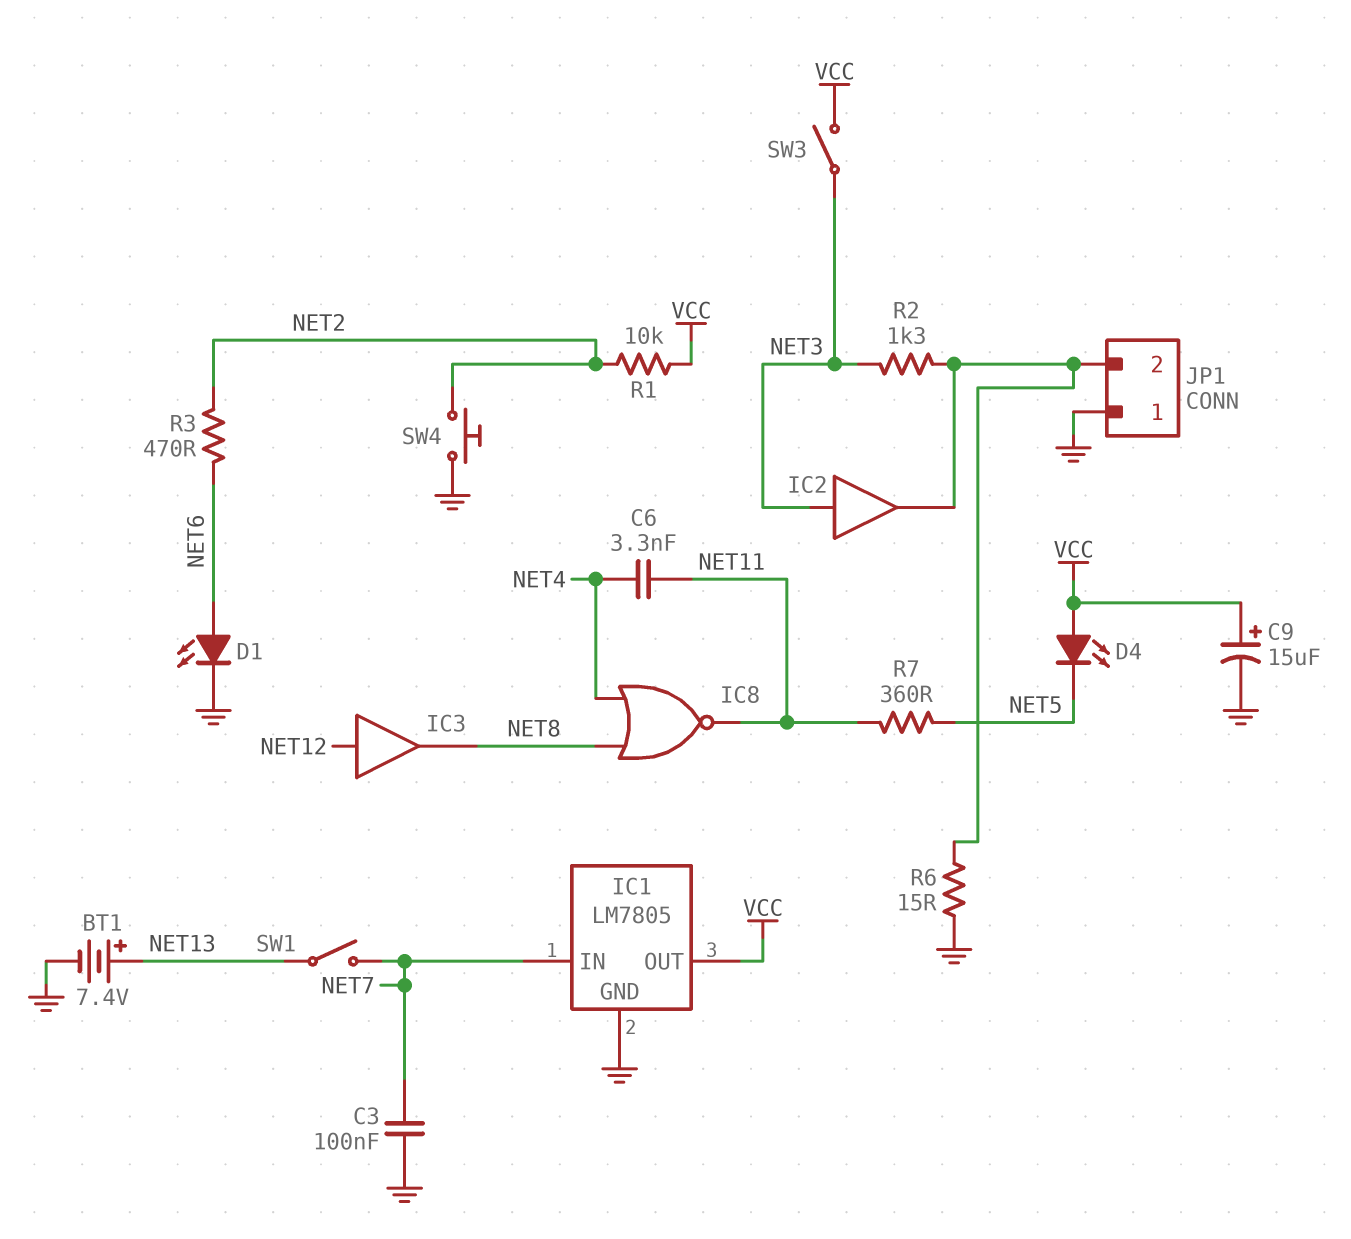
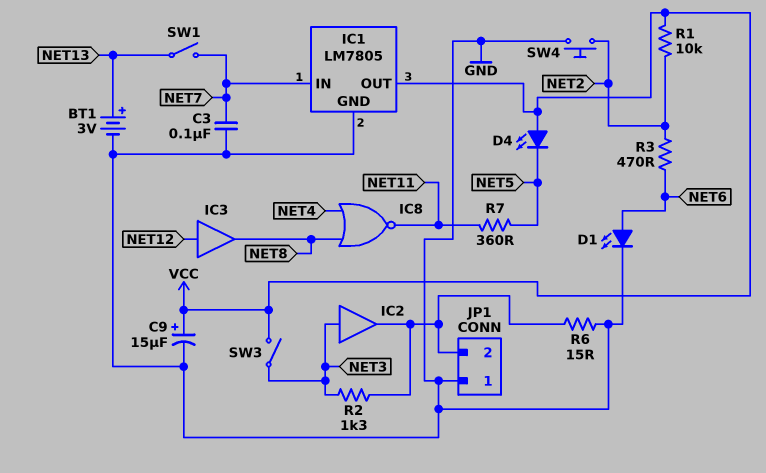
BT1: 7.4V (plus NET13, minus GND) -> 3V (plus NET13, minus GND)
C6: 3.3nF (NET4, NET11) -> none

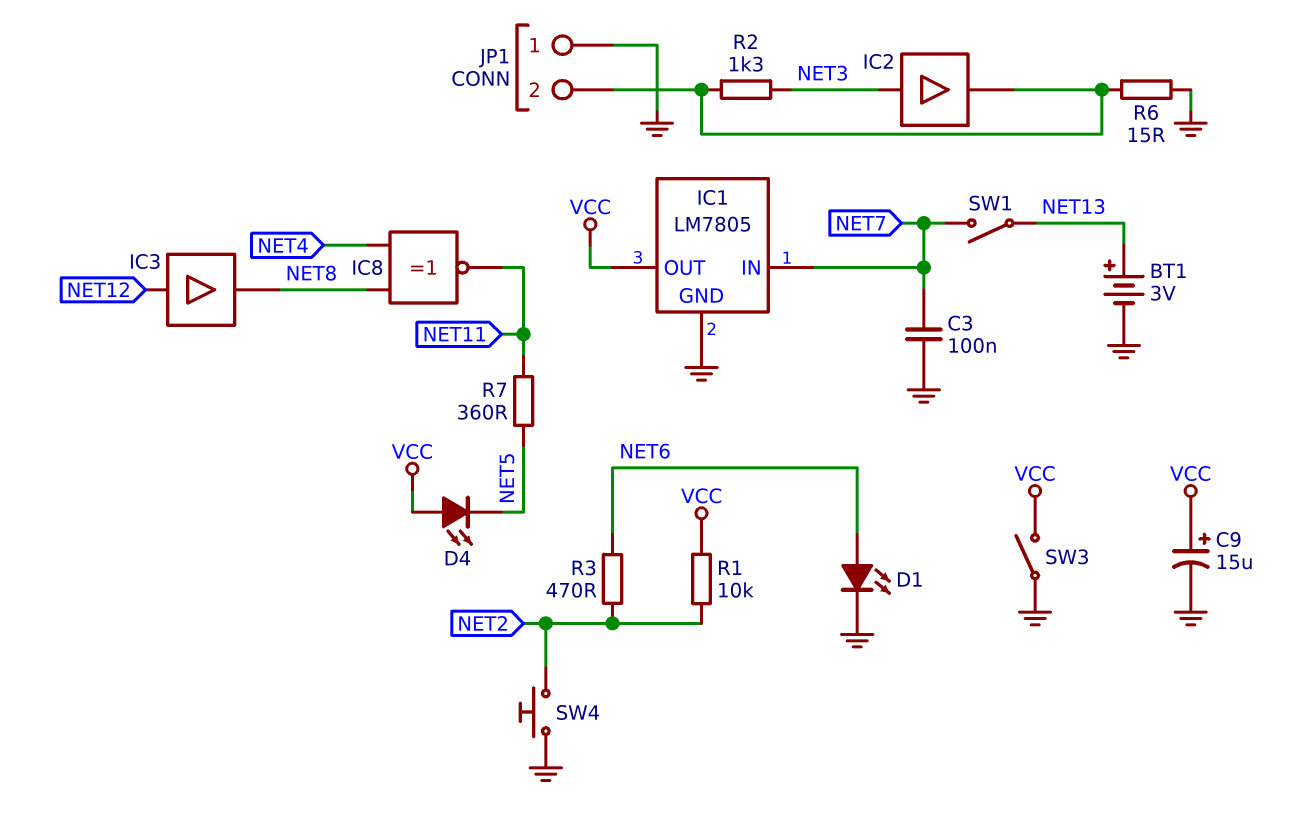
IC8: NOR (in NET4, in NET8, out NET11) -> XNOR (in NET4, in NET8, out NET11)
SW3: switch (NET3, VCC) -> switch (GND, VCC)

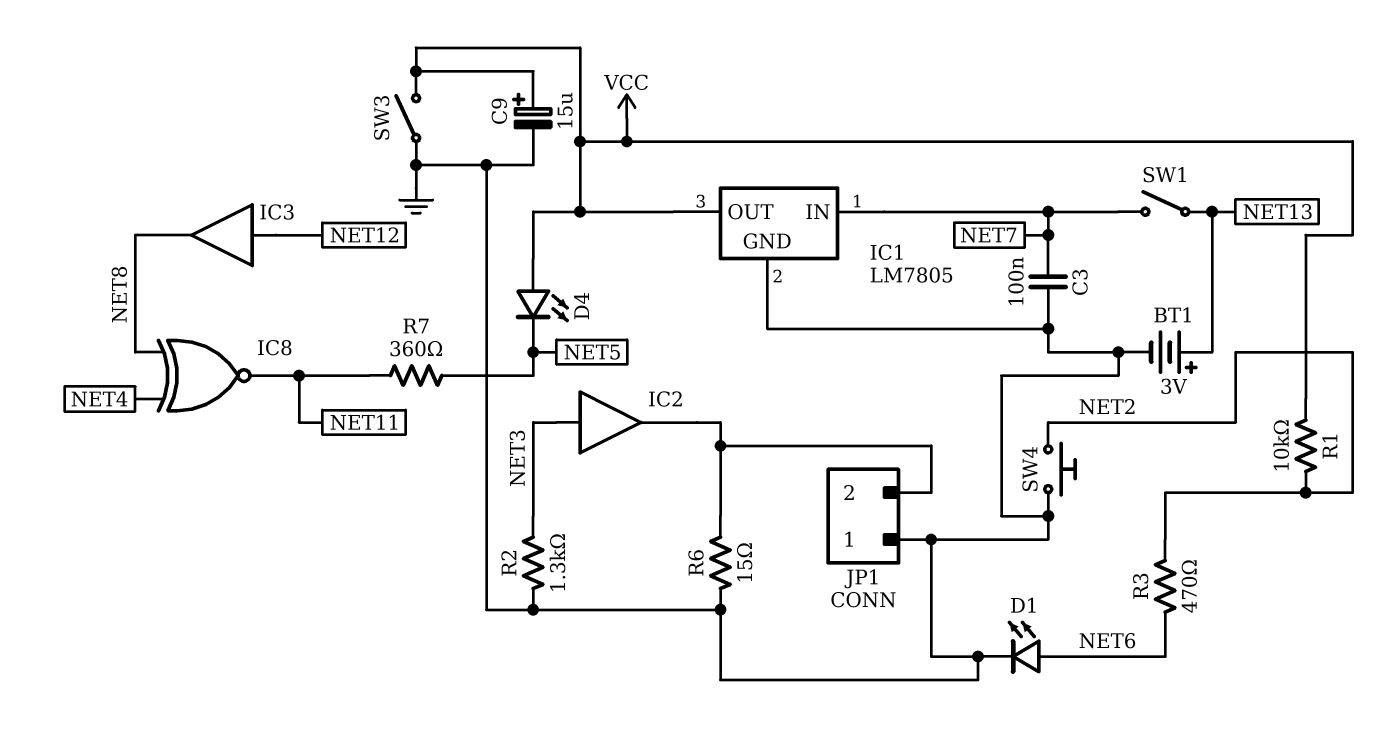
R2: 1.3k (JP1/2, NET3) -> 1.3k (GND, NET3)

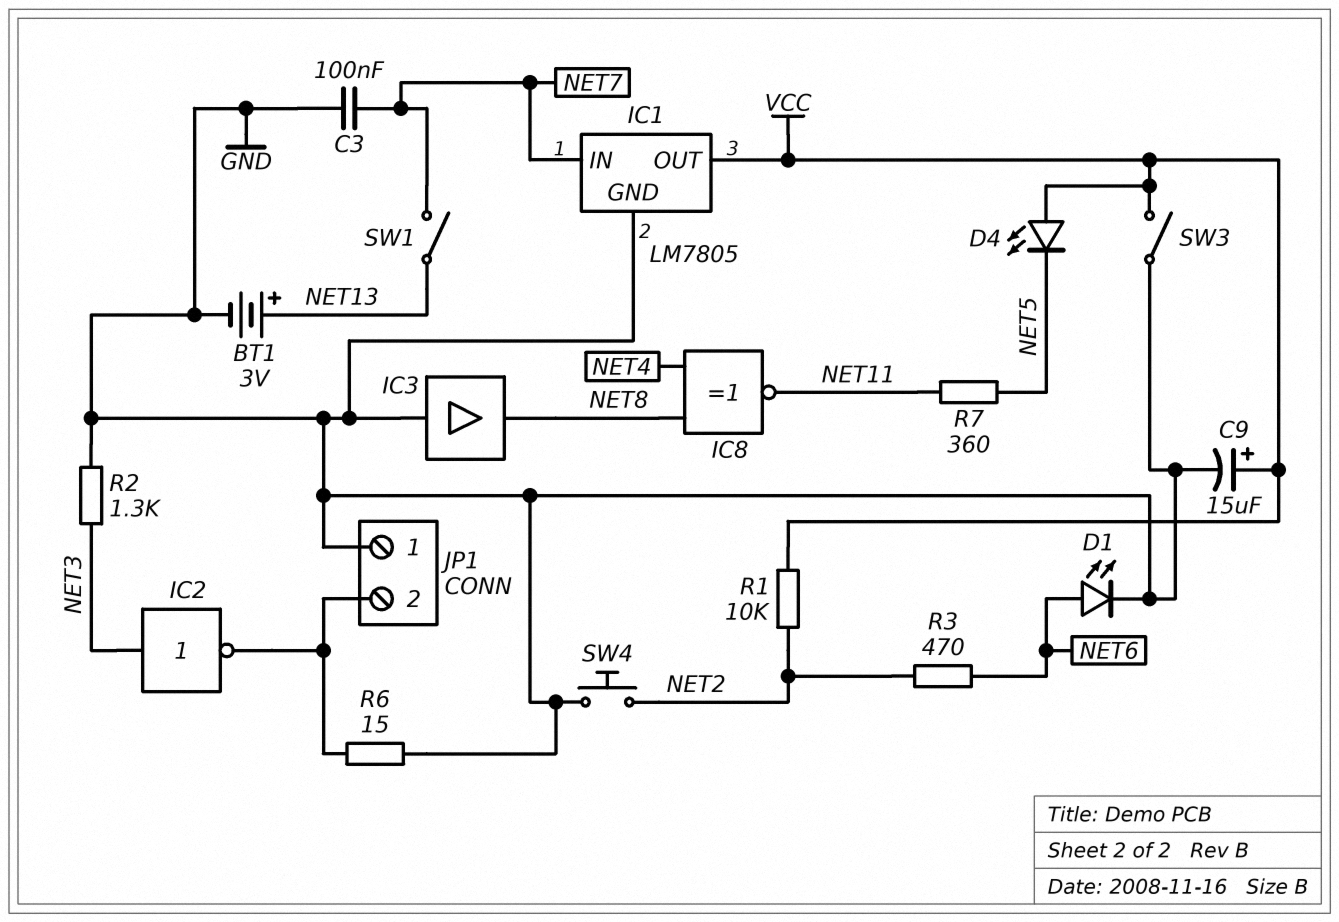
IC2: buffer (in NET3, out JP1/2) -> NOT (in NET3, out JP1/2)
IC3: buffer (in NET12, out NET8) -> buffer (in GND, out NET8)

